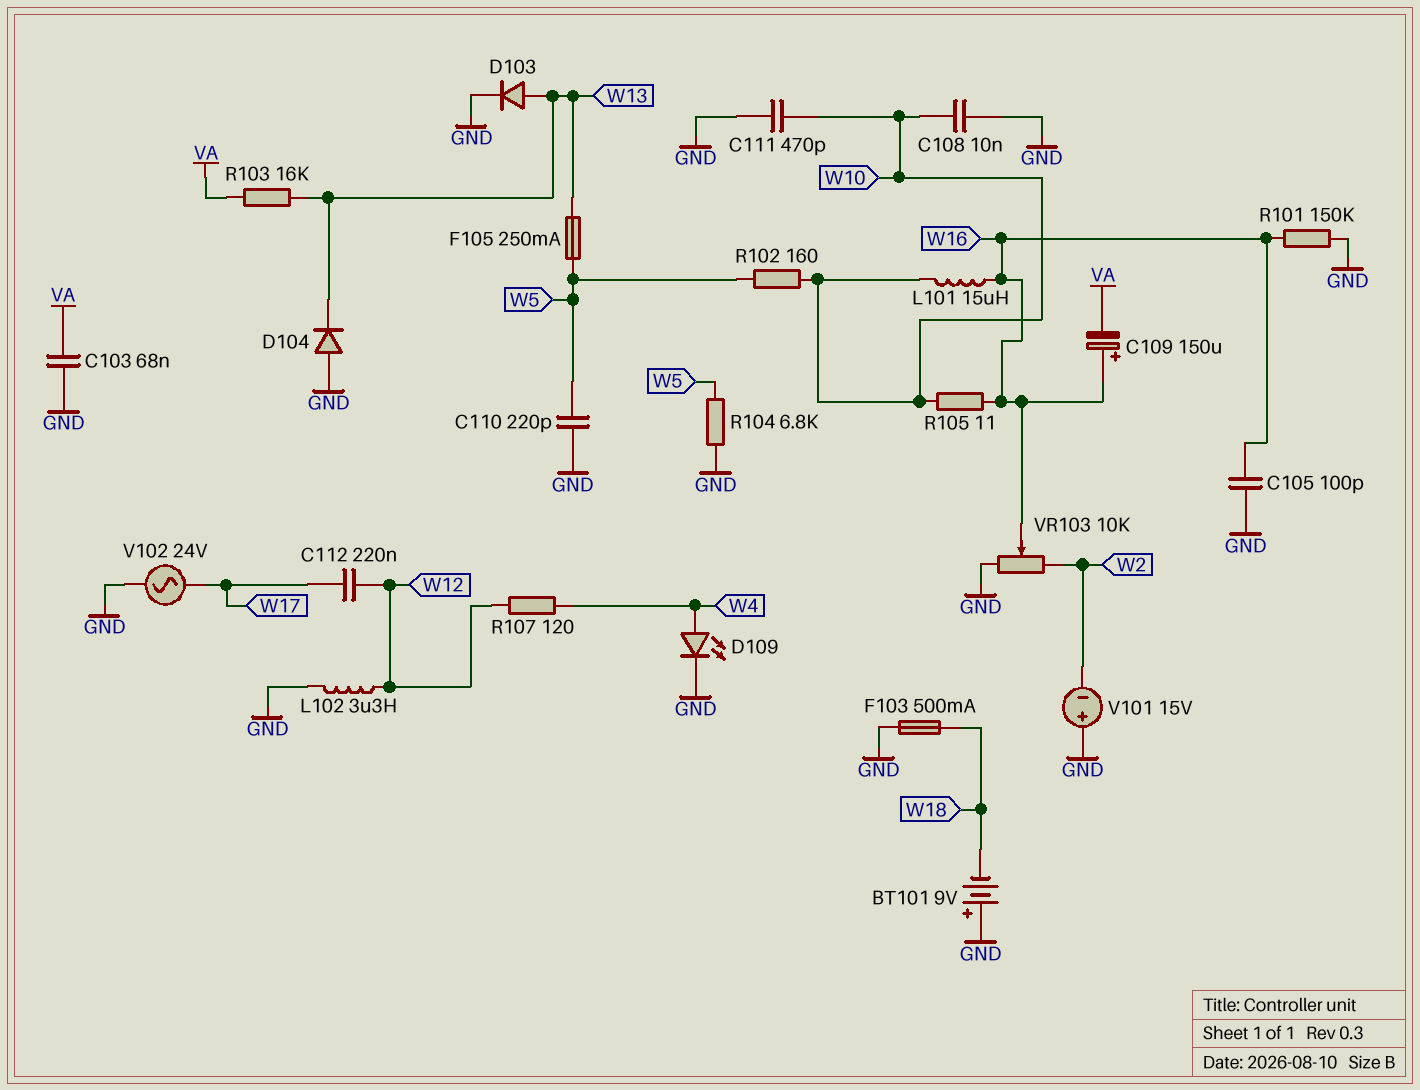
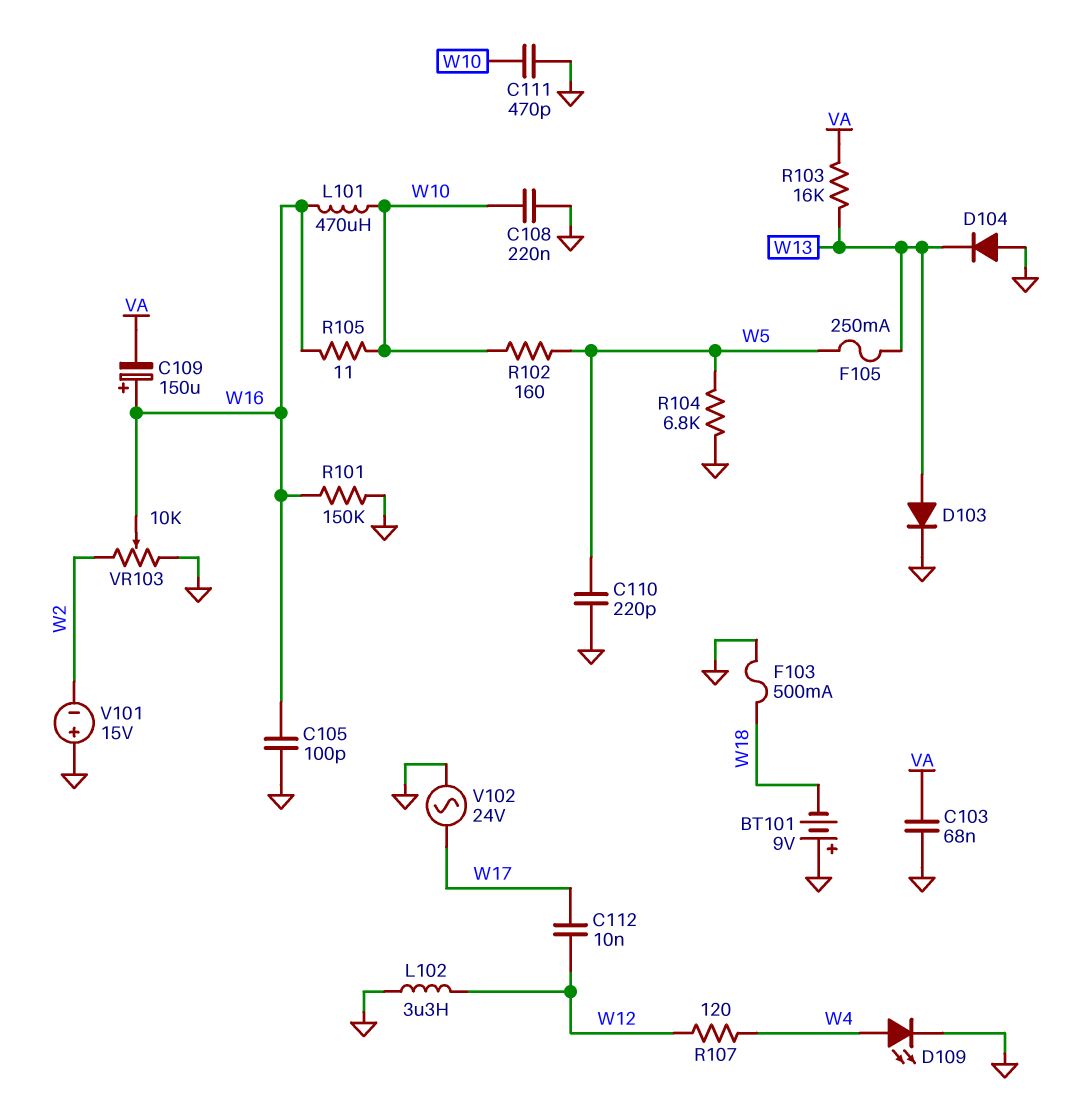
C108: 10nF (GND, W10) -> 220nF (GND, W10)
C112: 220nF (W12, W17) -> 10nF (W12, W17)
L101: 15uH (W10, W16) -> 470uH (W10, W16)

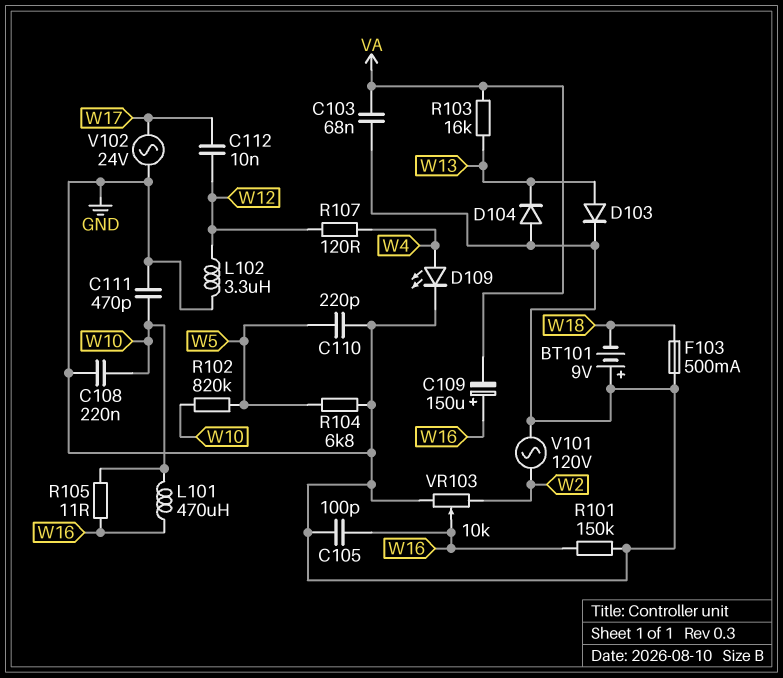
F105: 250mA (W5, W13) -> none
R102: 160 (W5, W10) -> 820k (W5, W10)
V101: 15V (plus GND, minus W2) -> AC 120V (GND, W2)

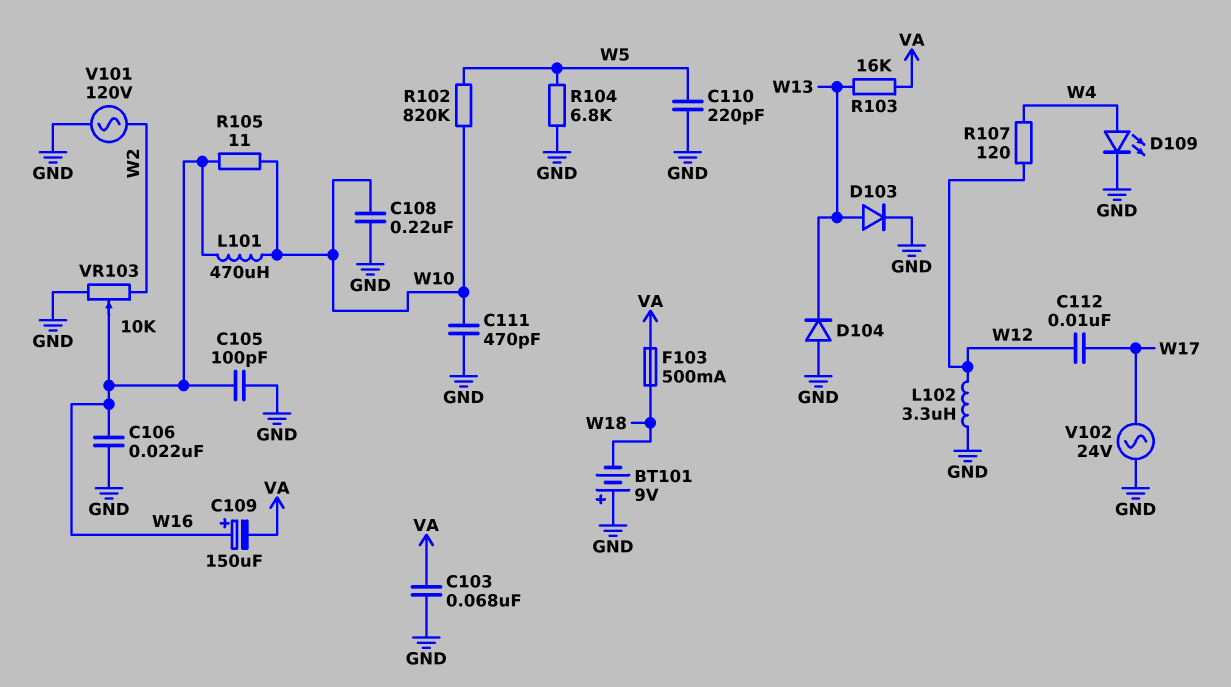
C106: none -> 22nF (GND, W16)
F103: 500mA (GND, W18) -> 500mA (VA, W18)
R101: 150k (GND, W16) -> none

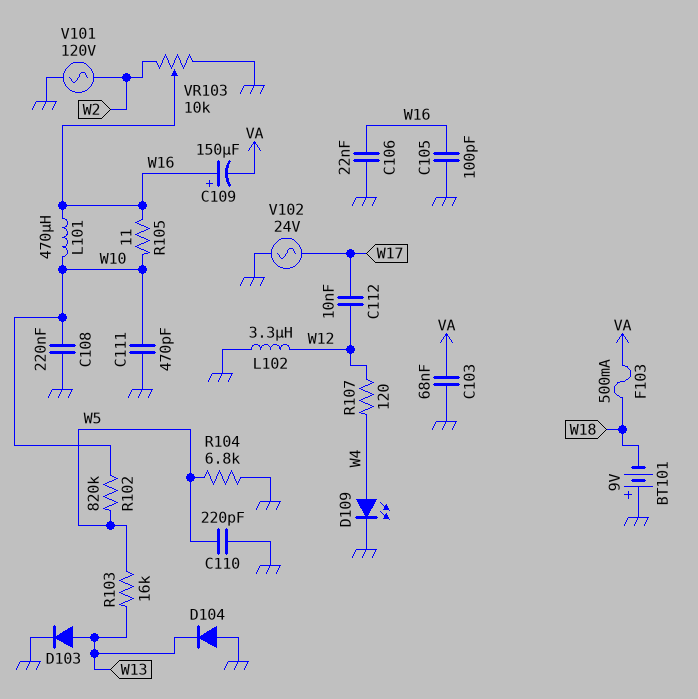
R103: 16k (VA, W13) -> 16k (W5, W13)

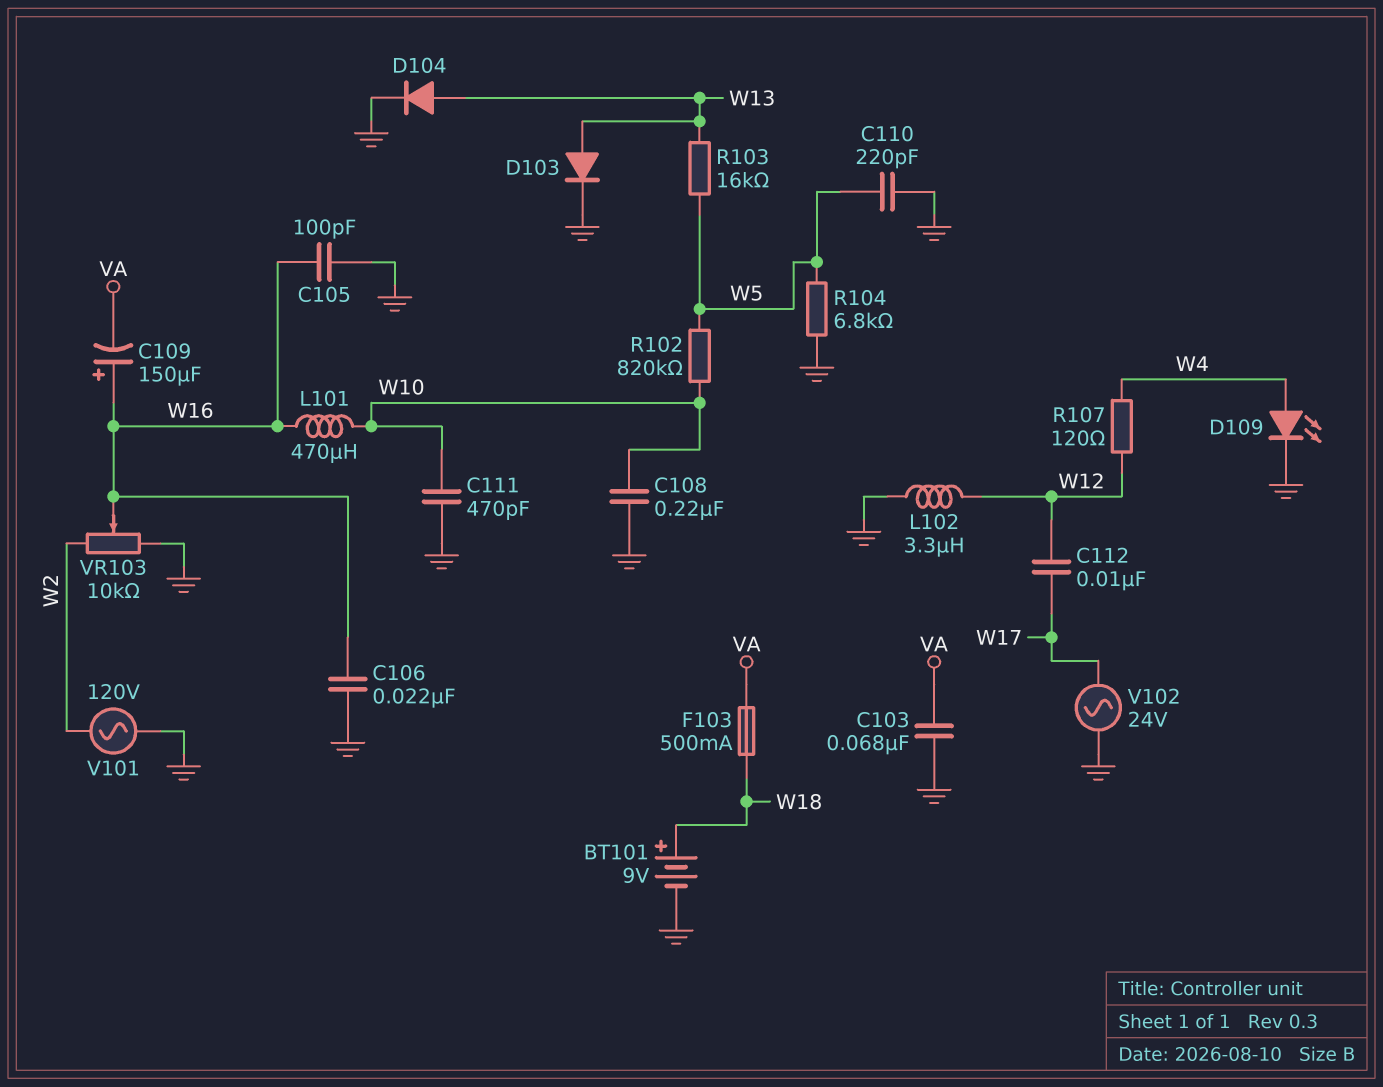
BT101: 9V (plus GND, minus W18) -> 9V (plus W18, minus GND)
D104: diode (A GND, K W13) -> diode (A W13, K GND)
R105: 11 (W10, W16) -> none

